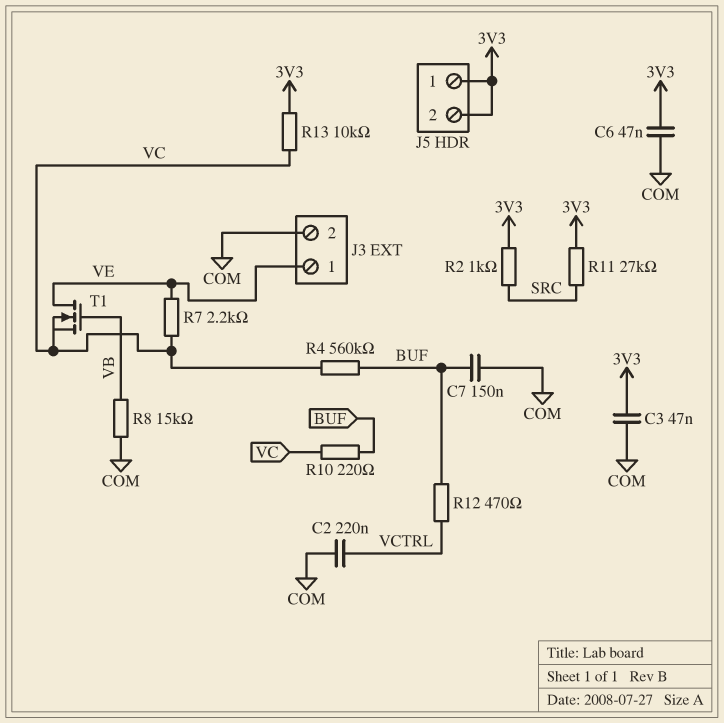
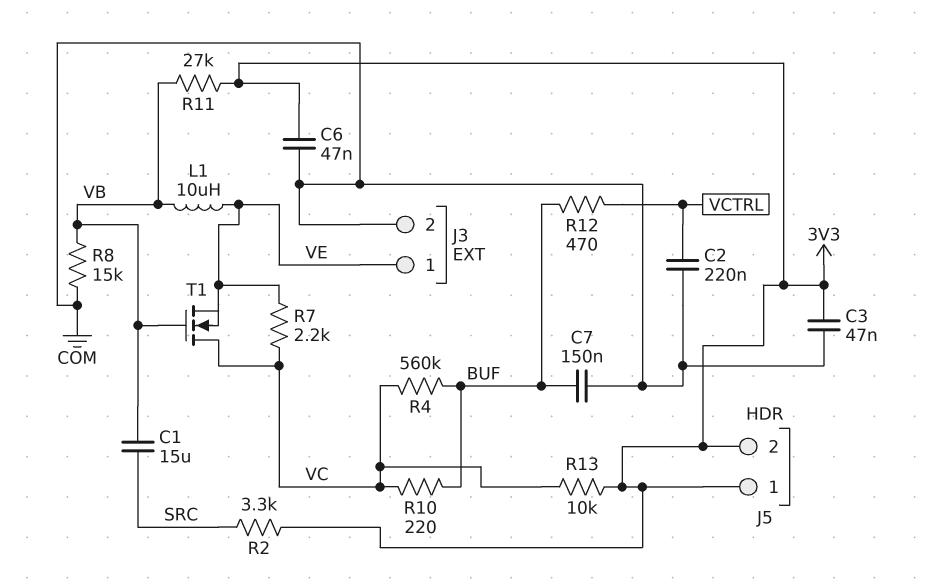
C1: none -> 15uF (SRC, VB)
L1: none -> 10uH (VB, VE)
R2: 1k (3V3, SRC) -> 3.3k (3V3, SRC)
R11: 27k (3V3, SRC) -> 27k (3V3, VB)
T1: NMOS (G VB, D VE, S VC) -> NMOS (G VB, D VC, S VE)

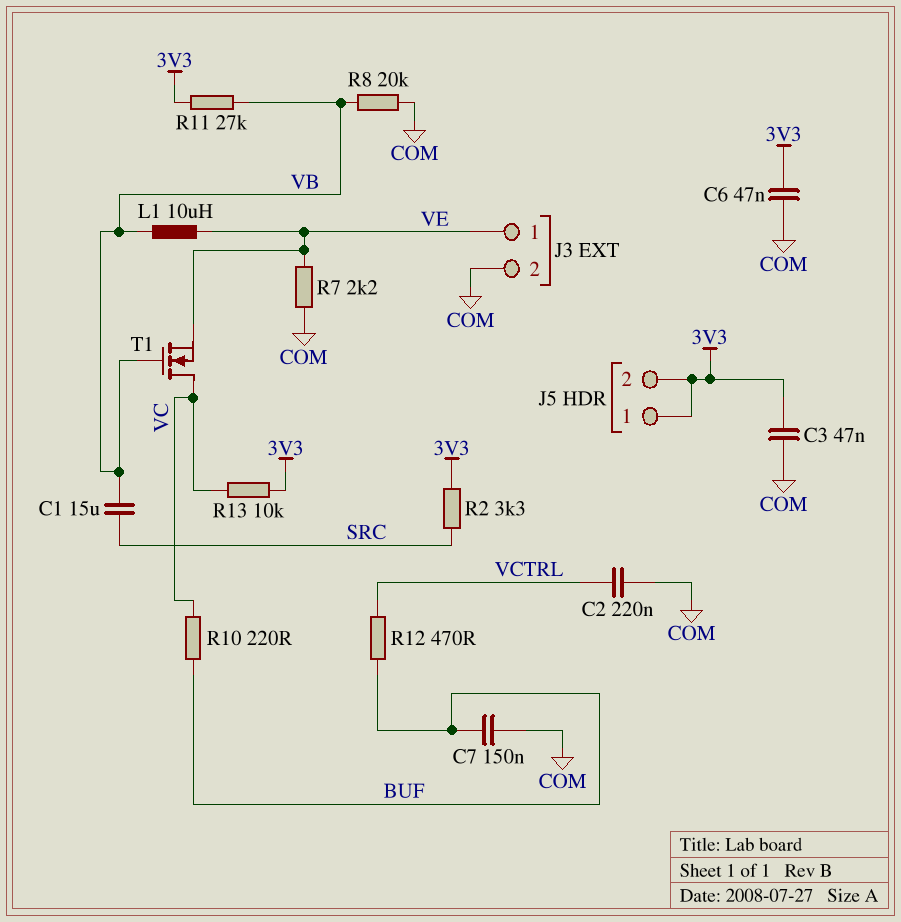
R4: 560k (BUF, VC) -> none
R7: 2.2k (VC, VE) -> 2.2k (COM, VE)
R8: 15k (COM, VB) -> 20k (COM, VB)

